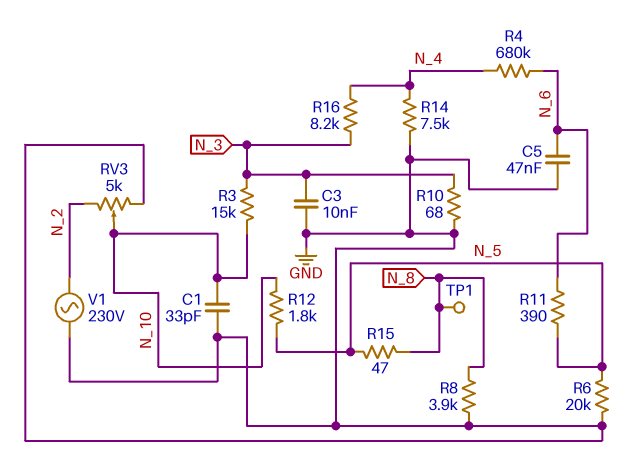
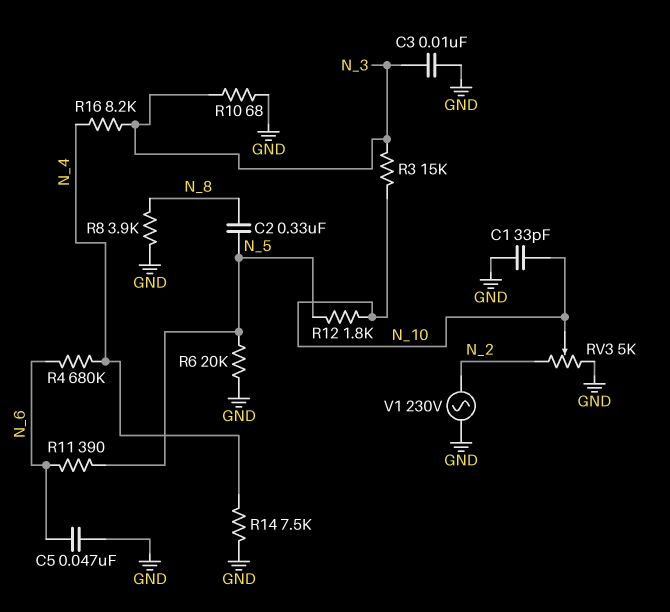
C2: none -> 330nF (N_5, N_8)
R15: 47 (N_5, N_8) -> none
TP1: test point (N_8) -> none

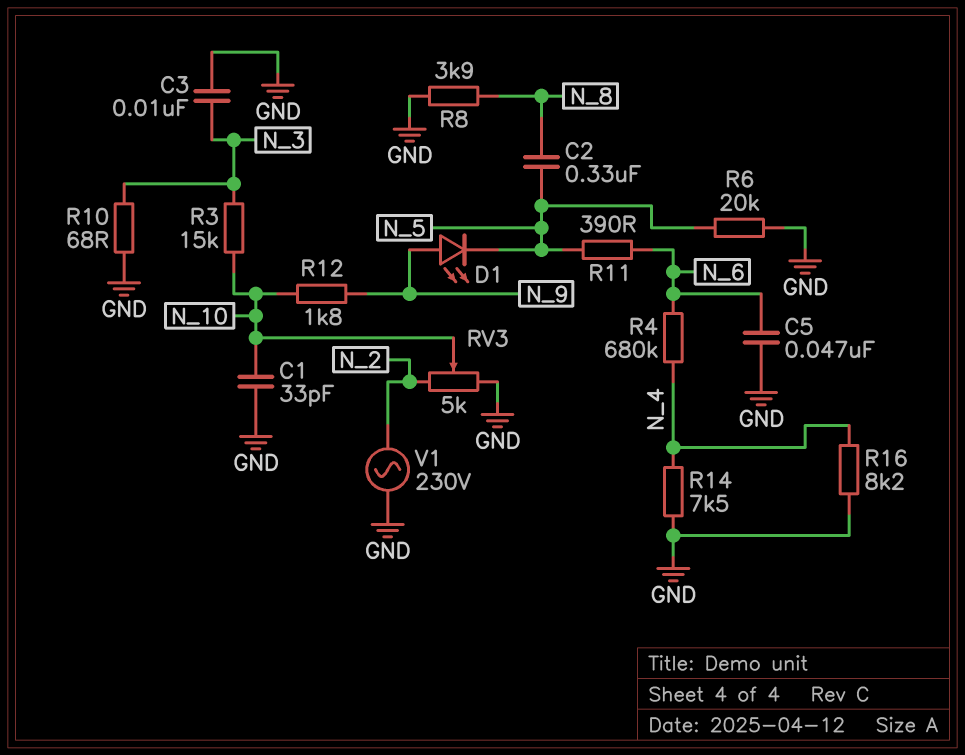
D1: none -> LED (A N_9, K N_5)
R12: 1.8k (N_5, N_10) -> 1.8k (N_9, N_10)
R16: 8.2k (N_3, N_4) -> 8.2k (GND, N_4)

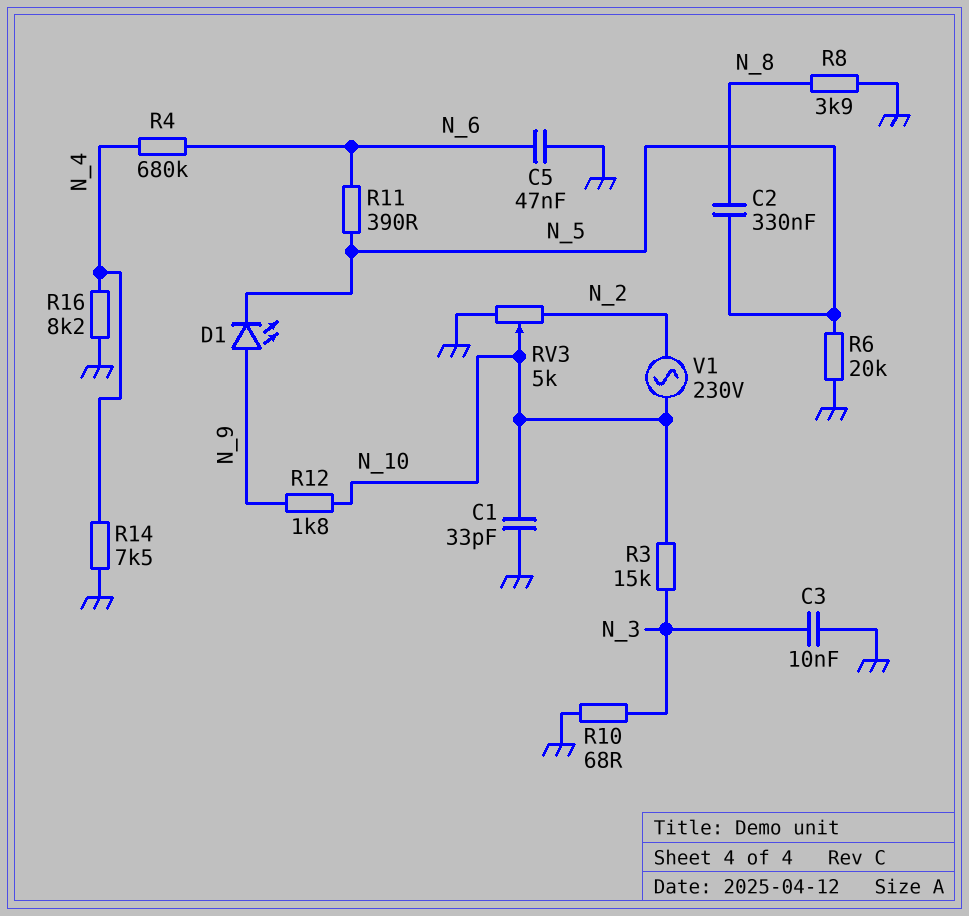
V1: AC 230V (GND, N_2) -> AC 230V (N_2, N_10)

